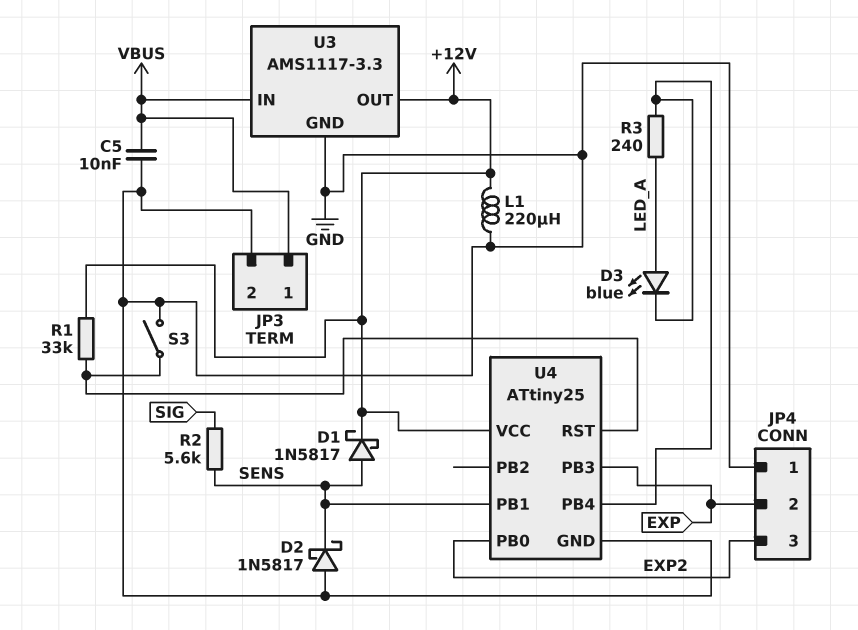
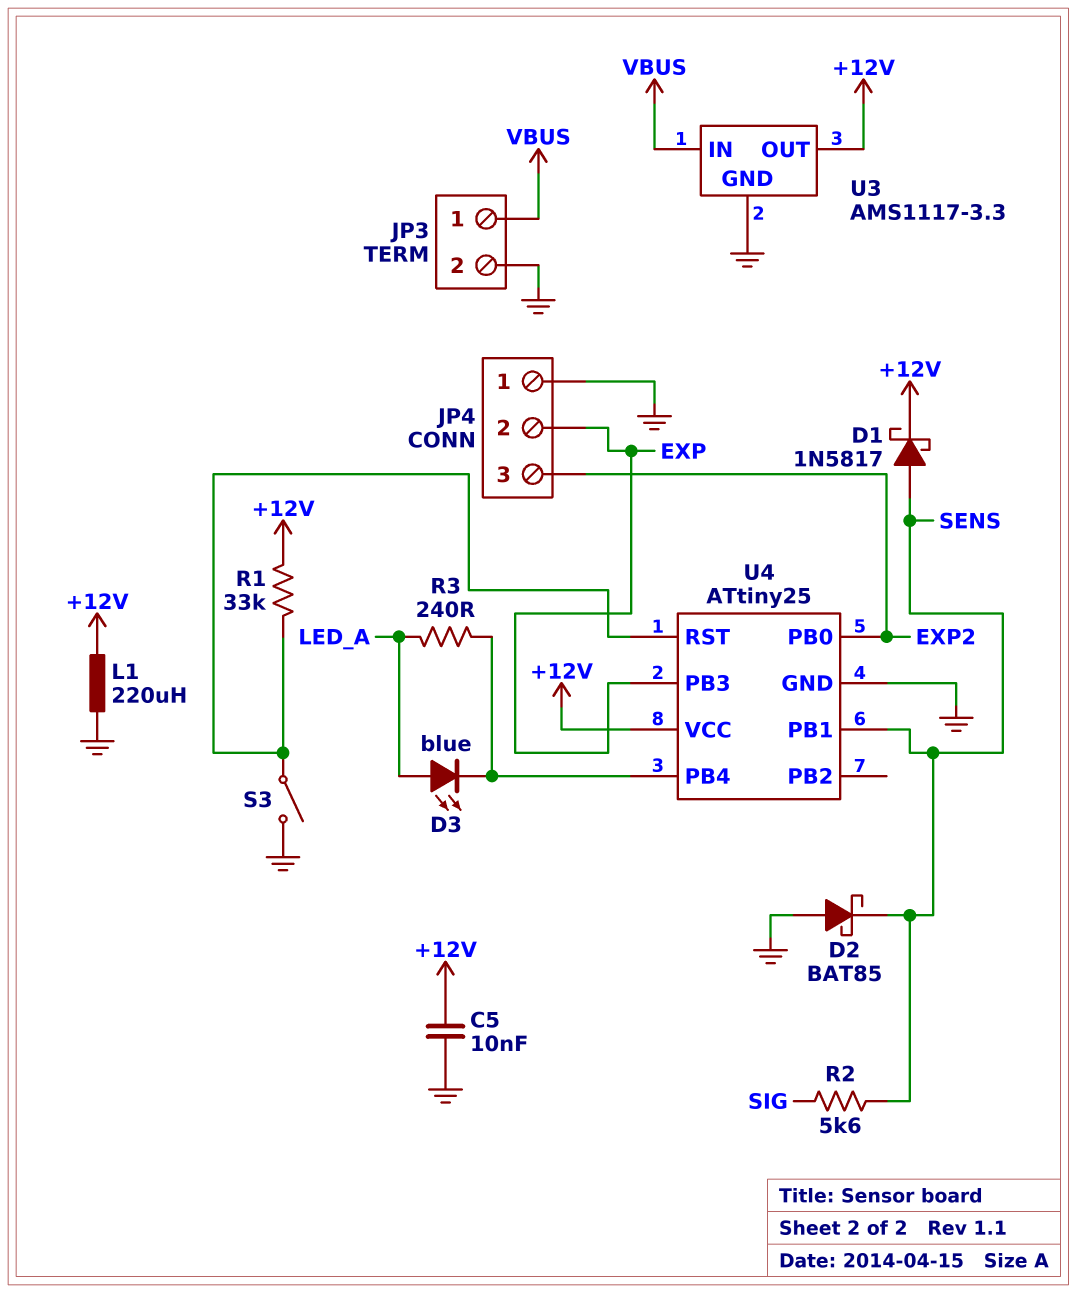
C5: 10nF (GND, VBUS) -> 10nF (+12V, GND)
D2: schottky 1N5817 (A GND, K SENS) -> schottky BAT85 (A GND, K SENS)

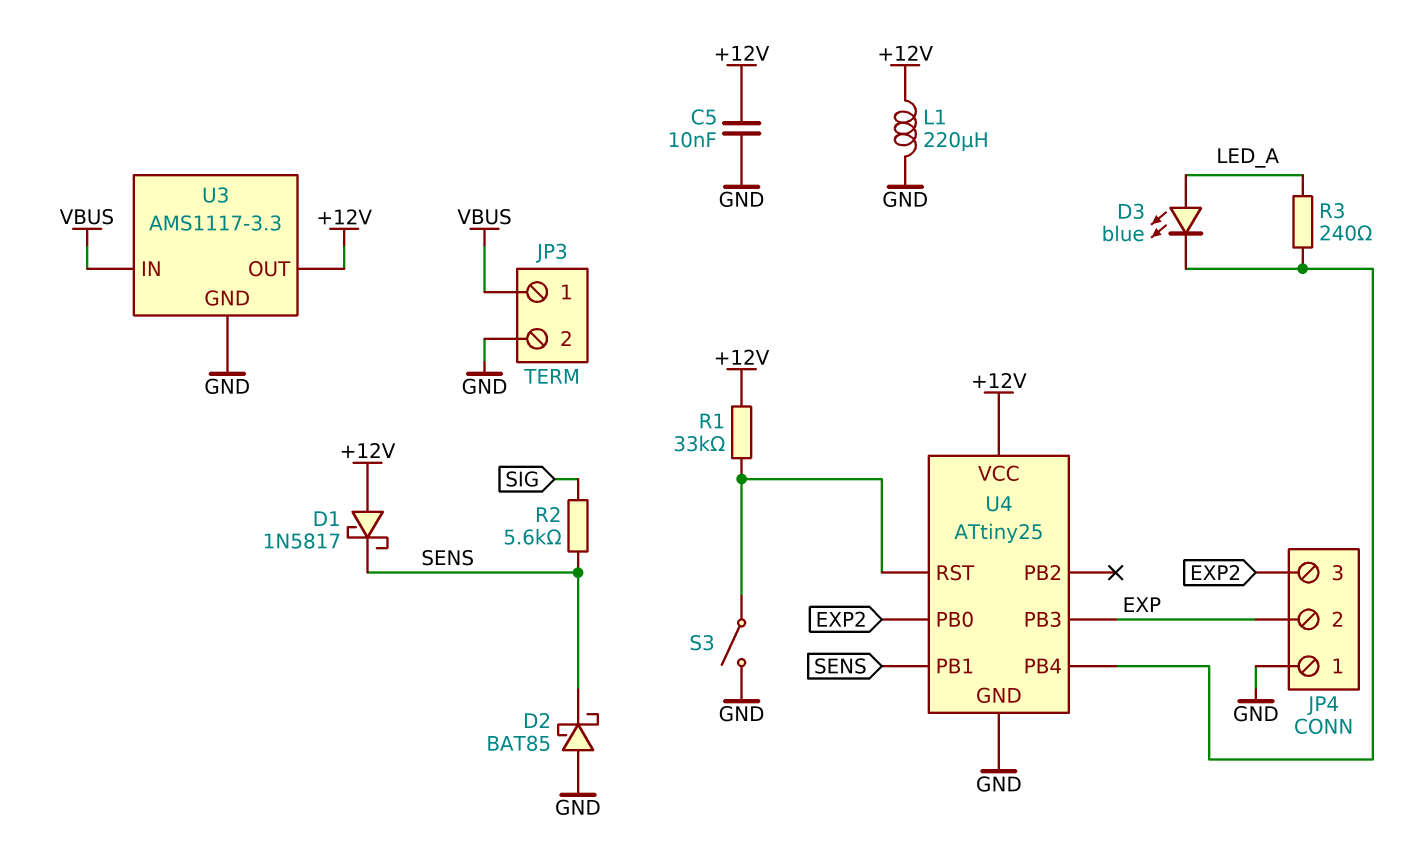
D1: schottky 1N5817 (A SENS, K +12V) -> schottky 1N5817 (A +12V, K SENS)

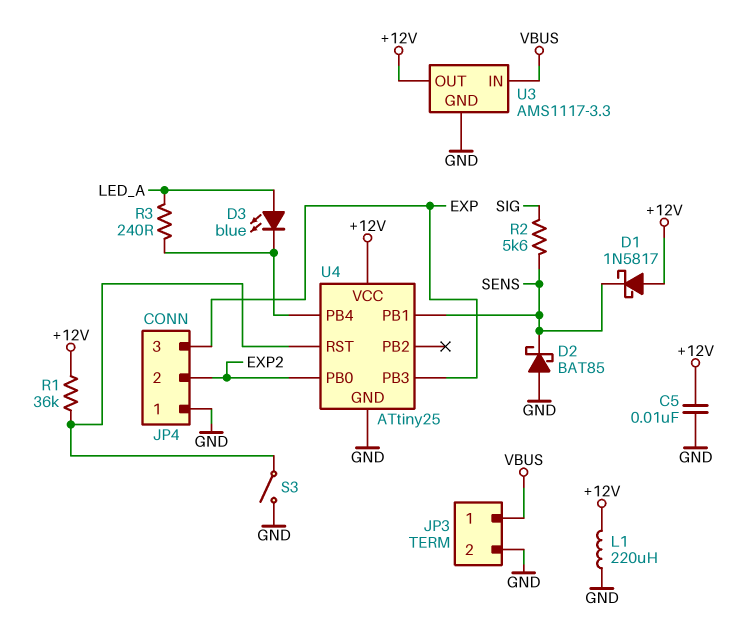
JP4 pin 2: EXP -> EXP2
JP4 pin 3: EXP2 -> EXP
R1: 33k (+12V, U4/RST) -> 36k (+12V, U4/RST)

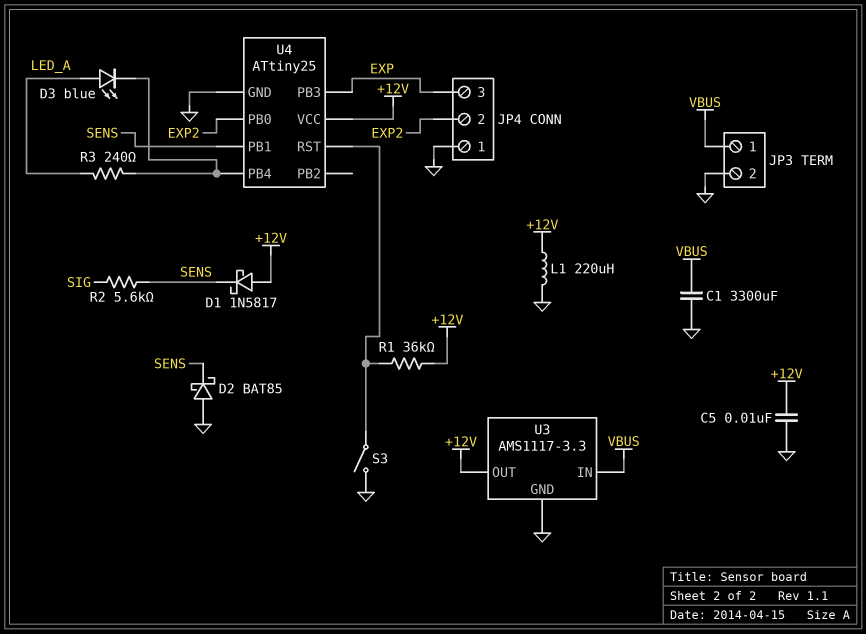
C1: none -> 3300uF (GND, VBUS)

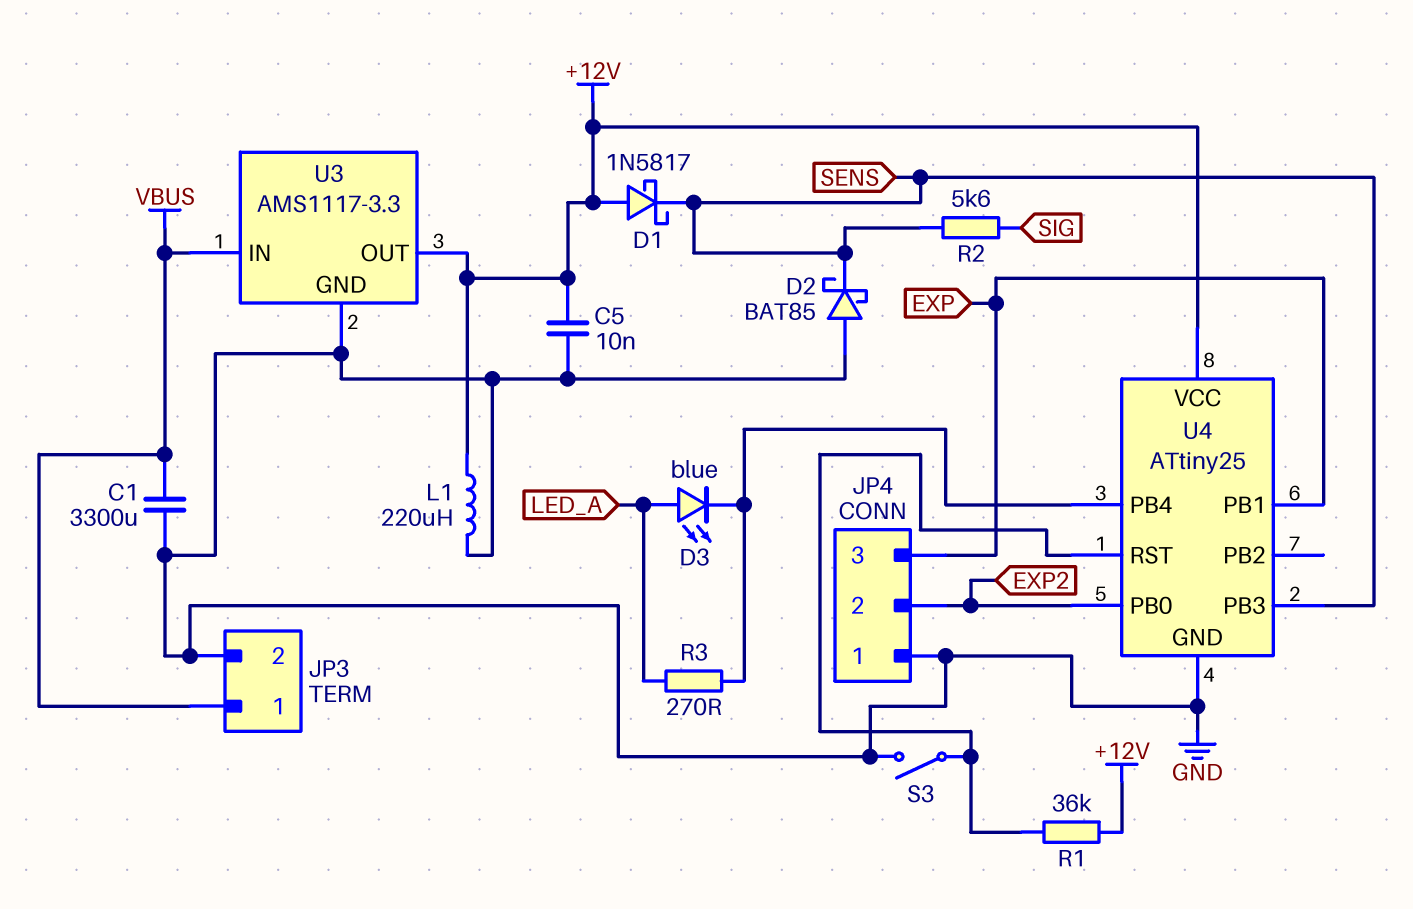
R3: 240 (LED_A, U4/PB4) -> 270 (LED_A, U4/PB4)
U4 pin PB1: SENS -> EXP
U4 pin PB3: EXP -> SENS

